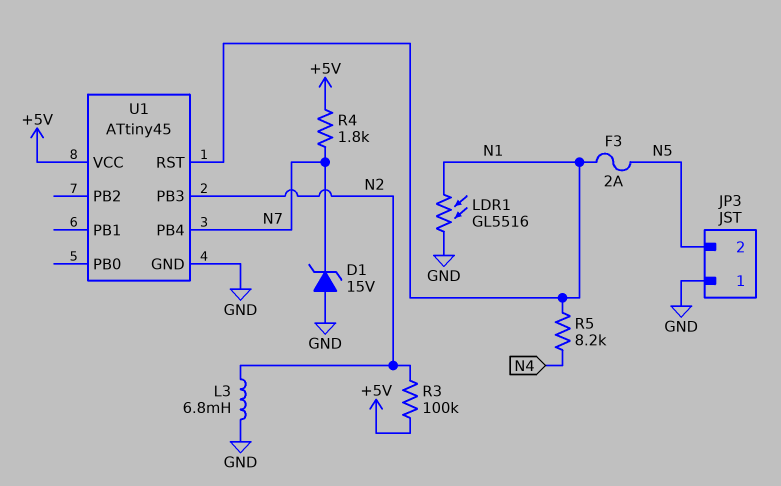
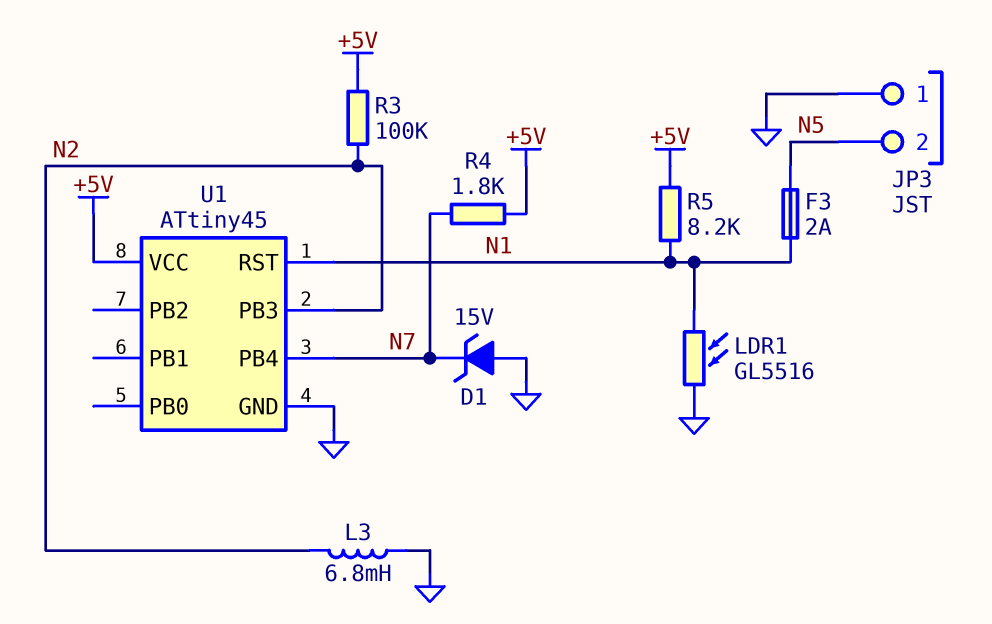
R5: 8.2k (N1, N4) -> 8.2k (+5V, N1)

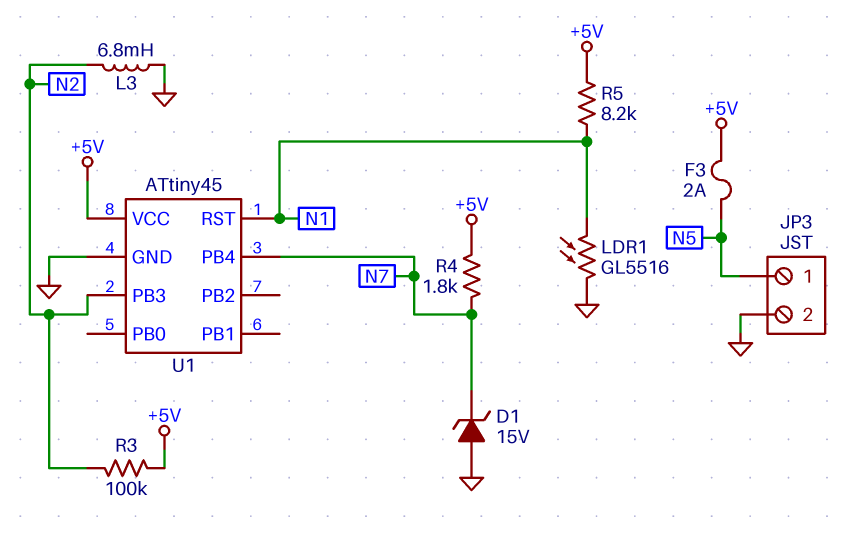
F3: 2A (N1, N5) -> 2A (+5V, N5)
JP3 pin 1: GND -> N5
JP3 pin 2: N5 -> GND

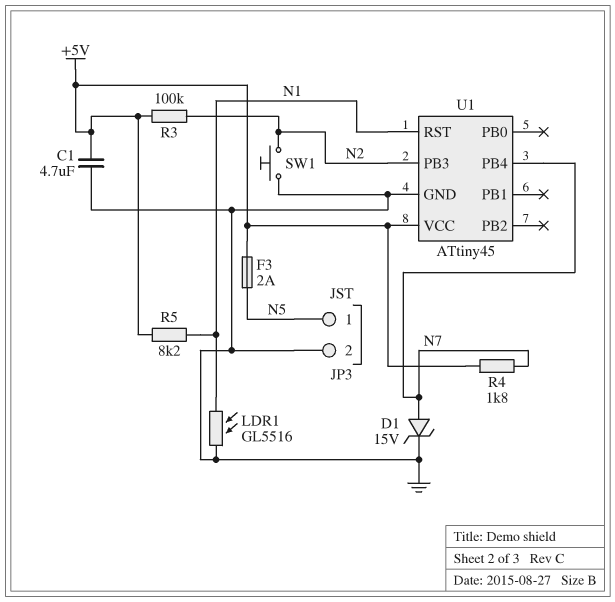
C1: none -> 4.7uF (+5V, GND)
D1: zener 15V (A GND, K N7) -> zener 15V (A N7, K GND)
L3: 6.8mH (GND, N2) -> none
SW1: none -> button (GND, N2)

